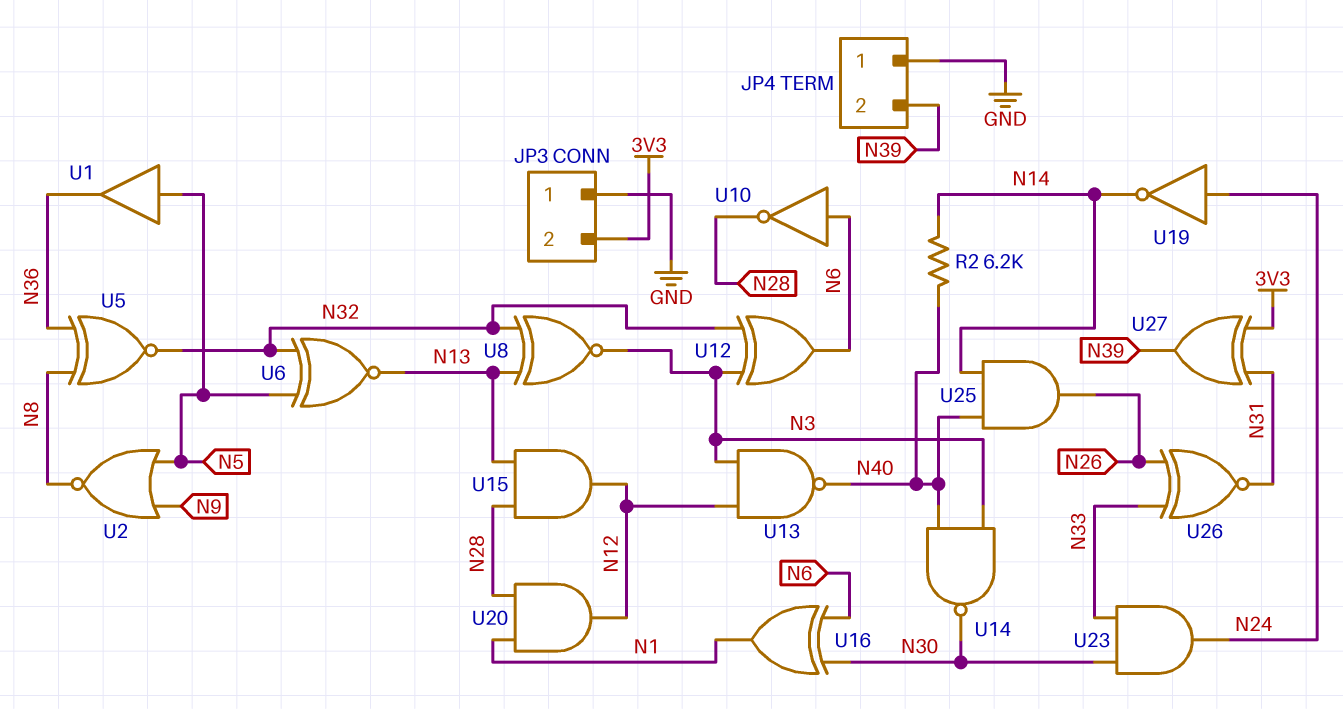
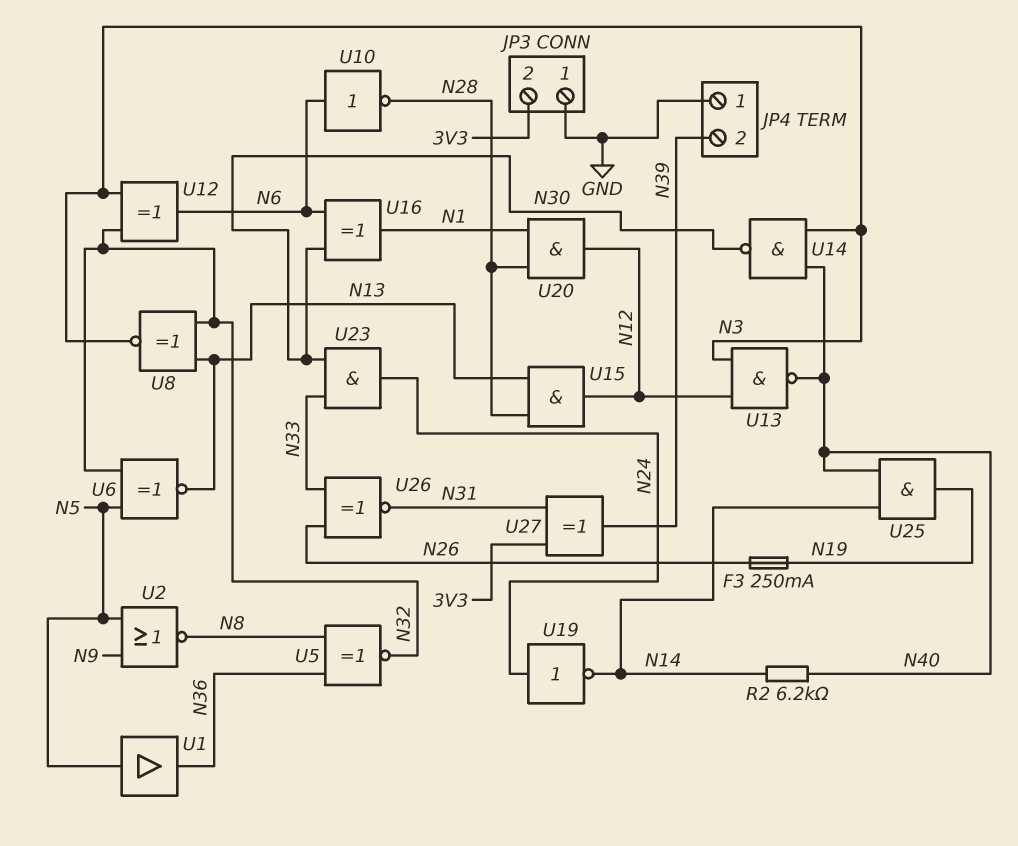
F3: none -> 250mA (N19, N26)
U25: AND (in N14, in N40, out N26) -> AND (in N14, in N40, out N19)

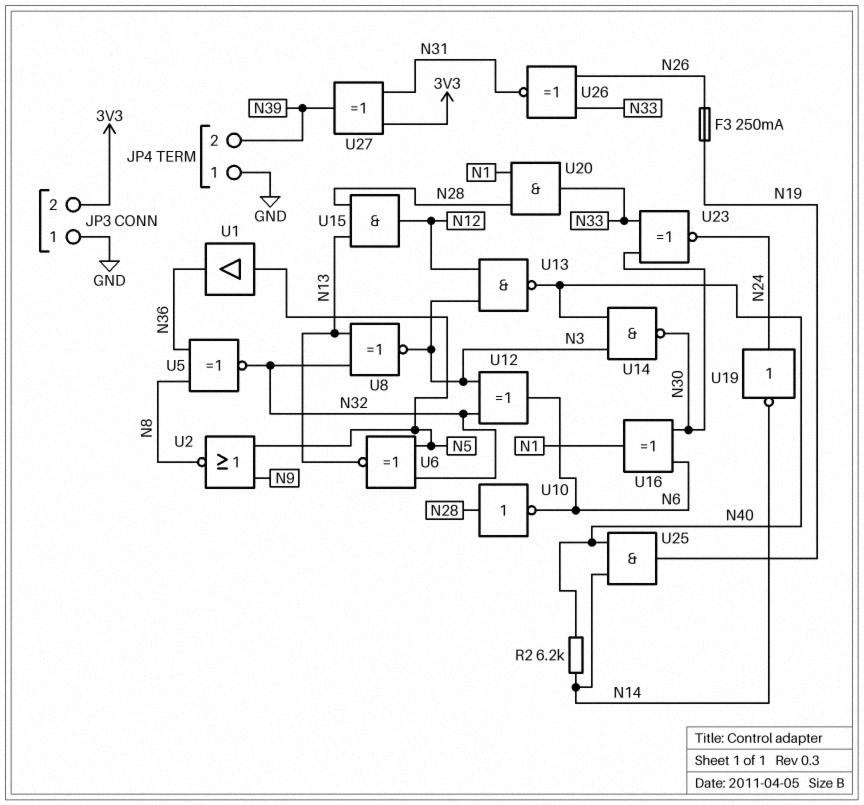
U10: NOT (in N6, out N28) -> NOT (in N28, out N6)
U20: AND (in N1, in N28, out N12) -> AND (in N1, in N28, out N33)
U23: AND (in N30, in N33, out N24) -> XNOR (in N30, in N33, out N24)

